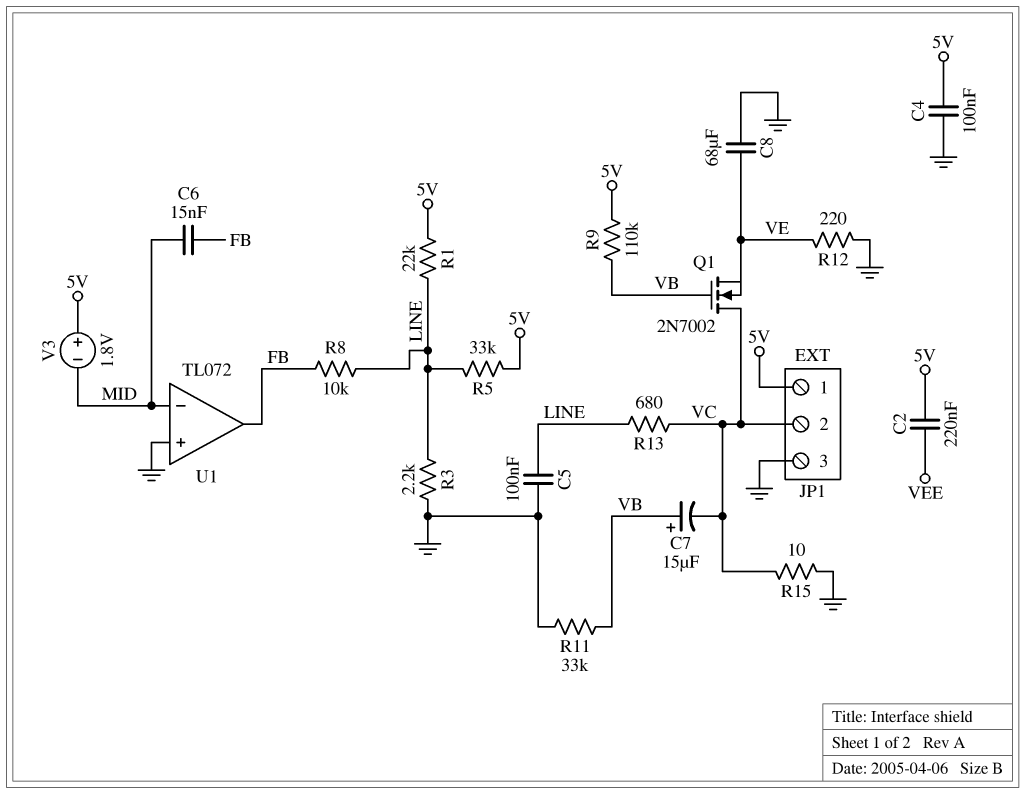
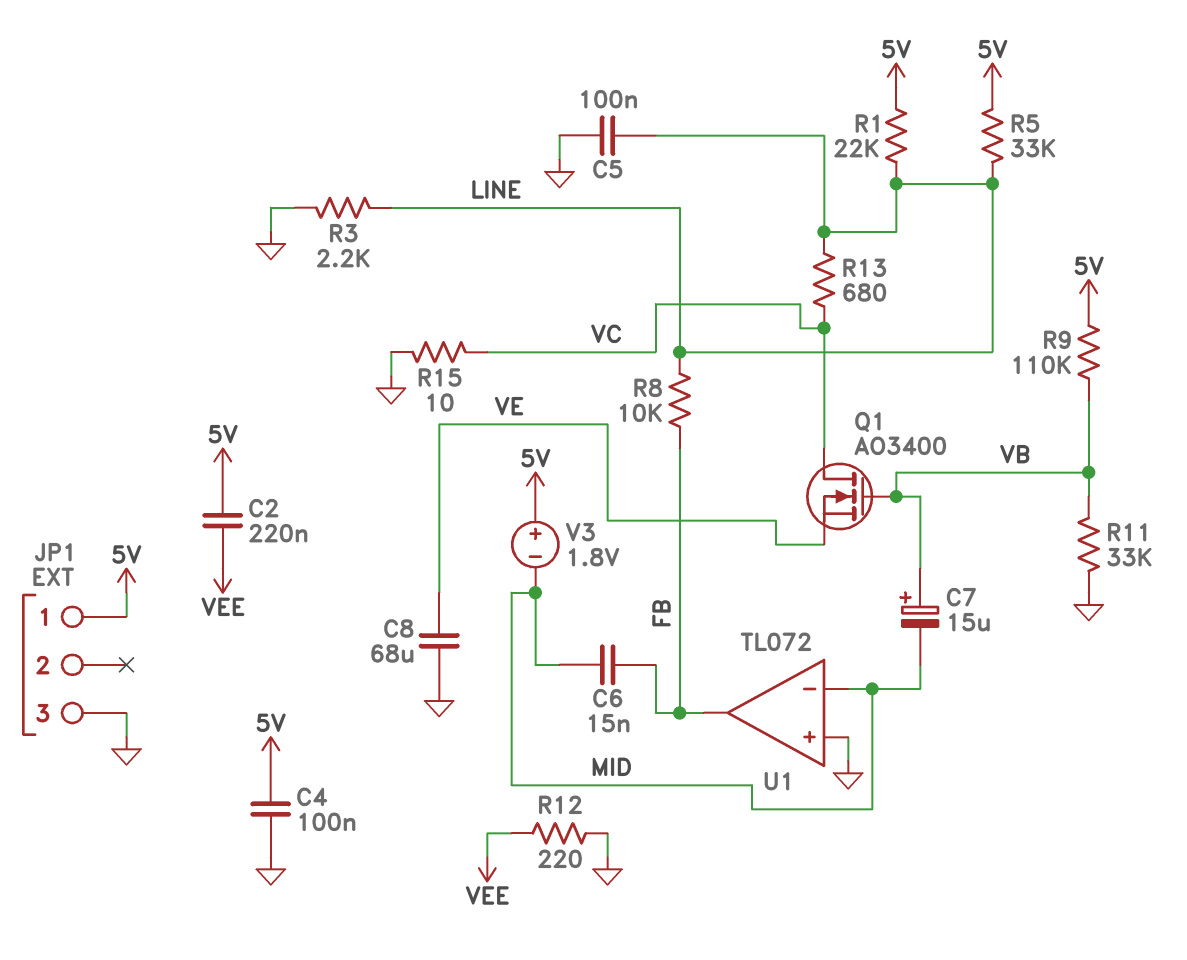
C7: 15uF (plus VB, minus VC) -> 15uF (plus VB, minus MID)
JP1 pin 2: VC -> none
Q1: NMOS 2N7002 (G VB, D VC, S VE) -> NMOS AO3400 (G VB, D VC, S VE)
R12: 220 (GND, VE) -> 220 (GND, VEE)

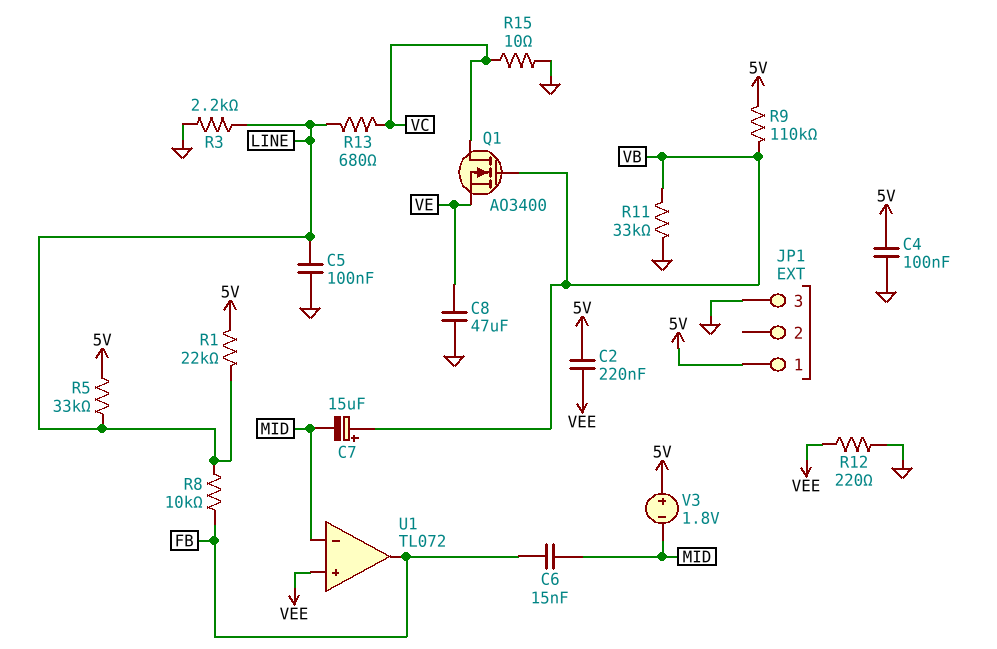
C8: 68uF (GND, VE) -> 47uF (GND, VE)
U1 pin in+: GND -> VEE

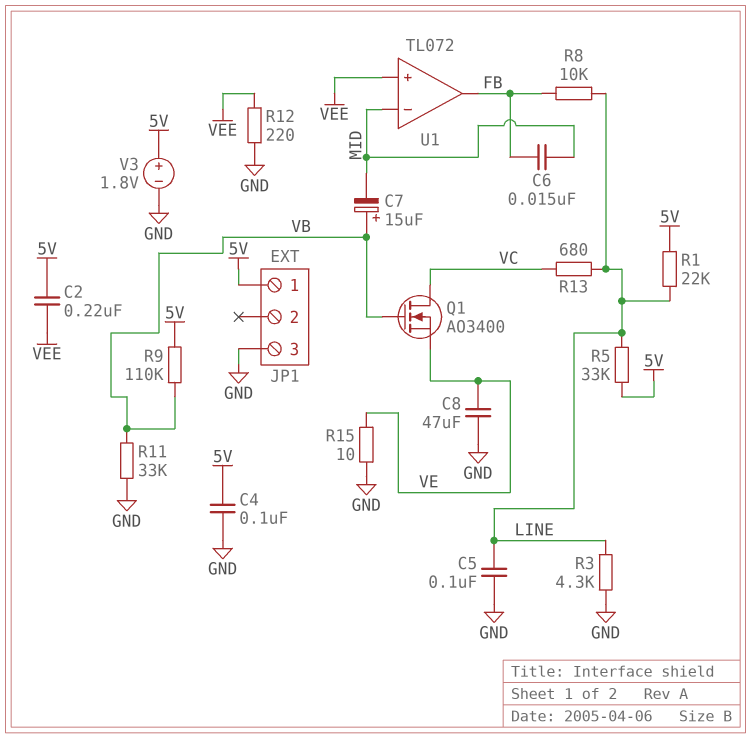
R3: 2.2k (GND, LINE) -> 4.3k (GND, LINE)
R15: 10 (GND, VC) -> 10 (GND, VE)
V3: 1.8V (plus 5V, minus MID) -> 1.8V (plus 5V, minus GND)

